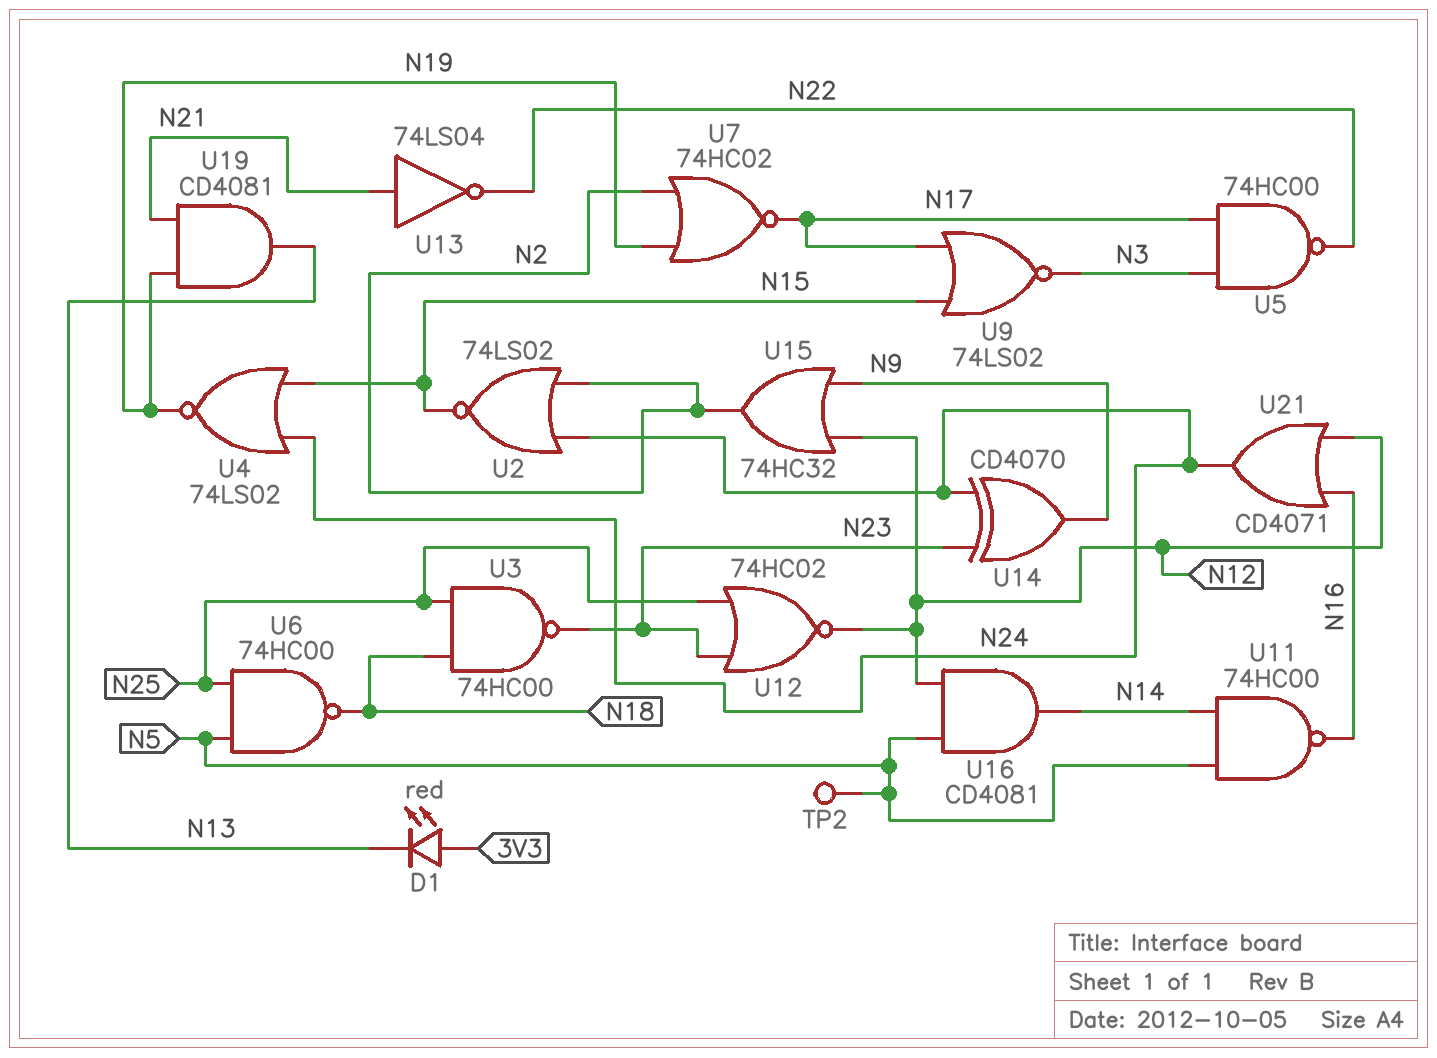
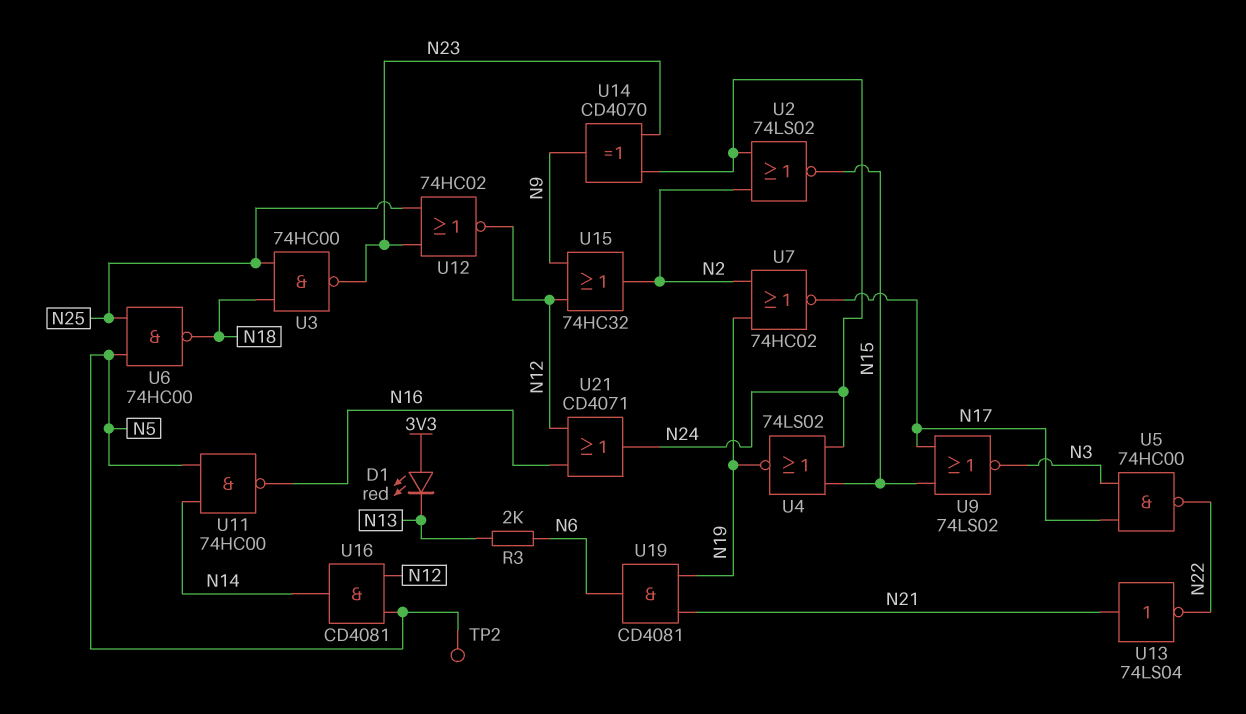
R3: none -> 2k (N6, N13)
U19: AND CD4081 (in N19, in N21, out N13) -> AND CD4081 (in N19, in N21, out N6)

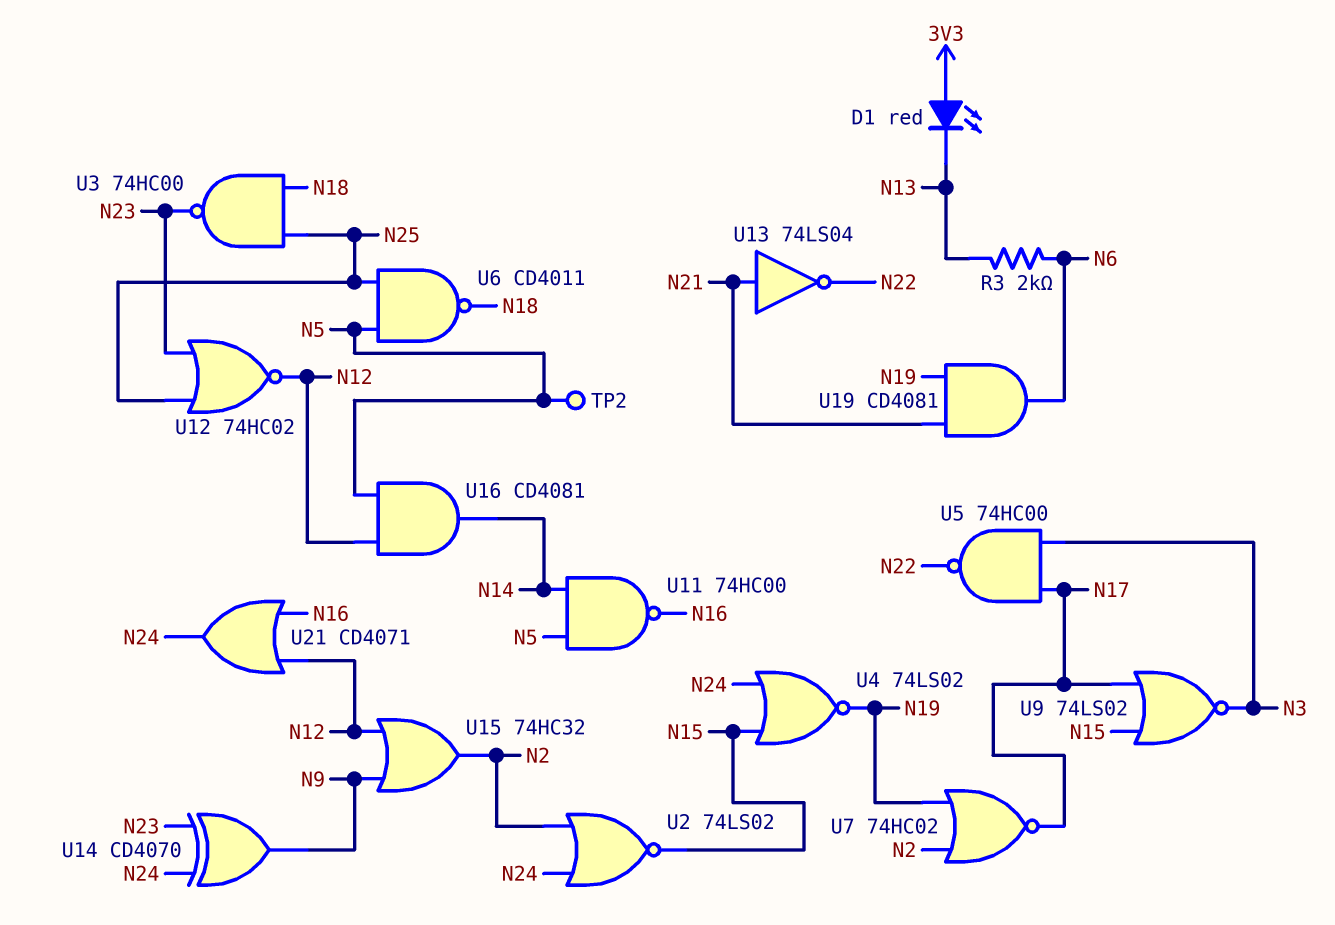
U6: NAND 74HC00 (in N5, in N25, out N18) -> NAND CD4011 (in N5, in N25, out N18)

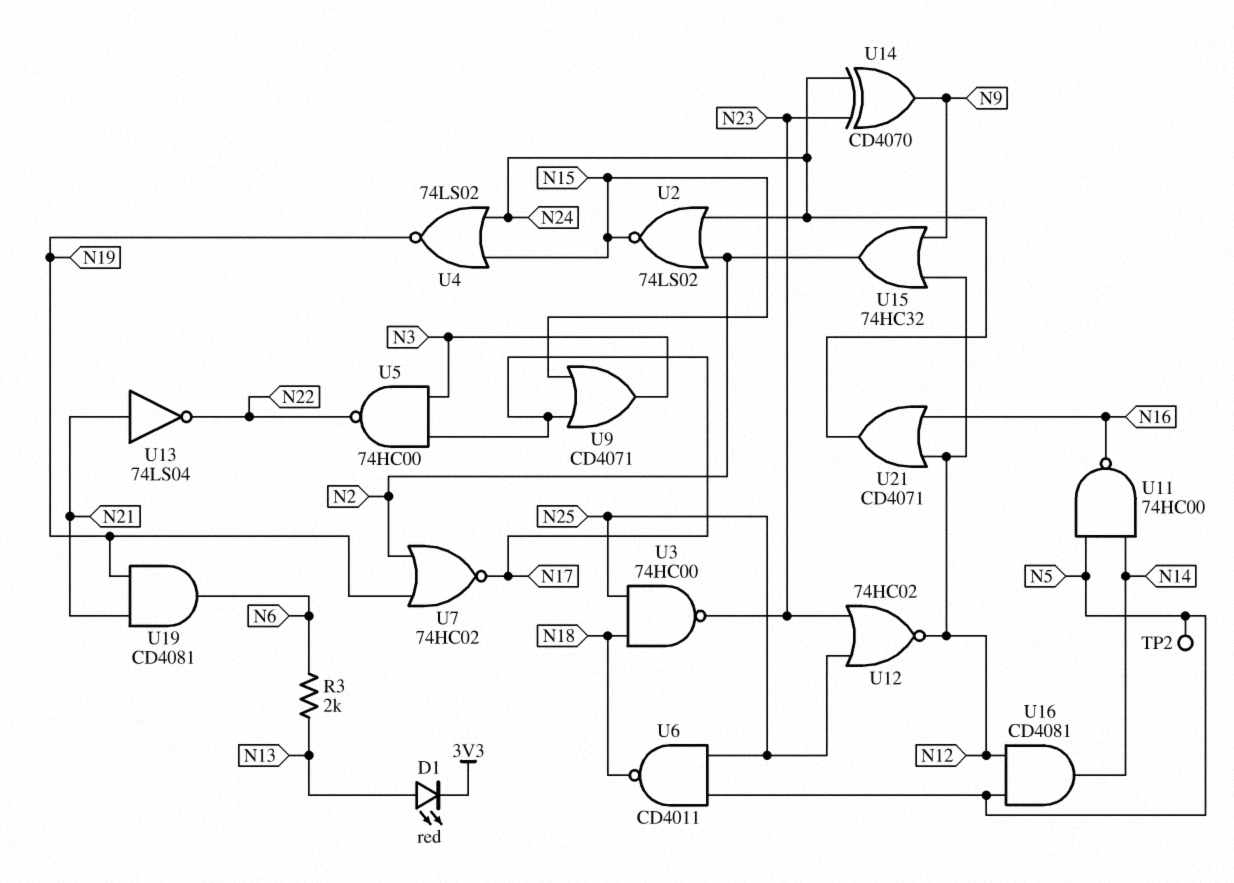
D1: LED red (A 3V3, K N13) -> LED red (A N13, K 3V3)
U9: NOR 74LS02 (in N15, in N17, out N3) -> OR CD4071 (in N15, in N17, out N3)

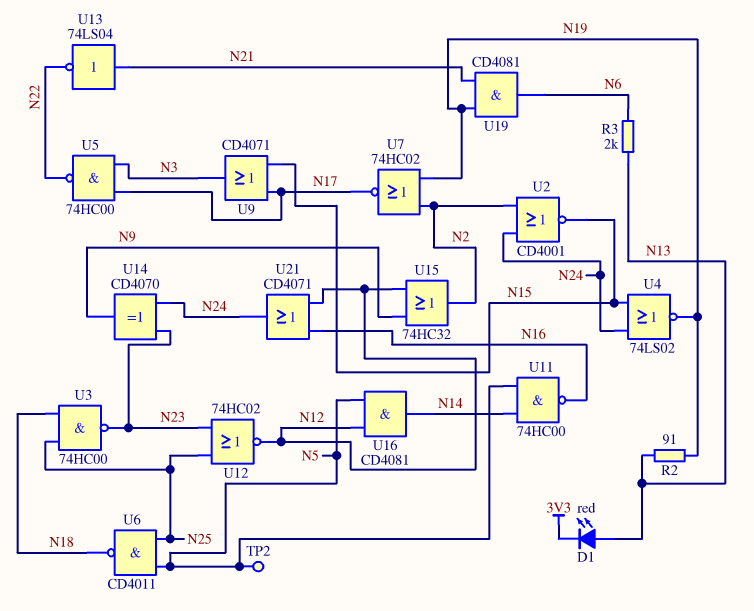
R2: none -> 91 (N13, N19)
U2: NOR 74LS02 (in N2, in N24, out N15) -> NOR CD4001 (in N2, in N24, out N15)

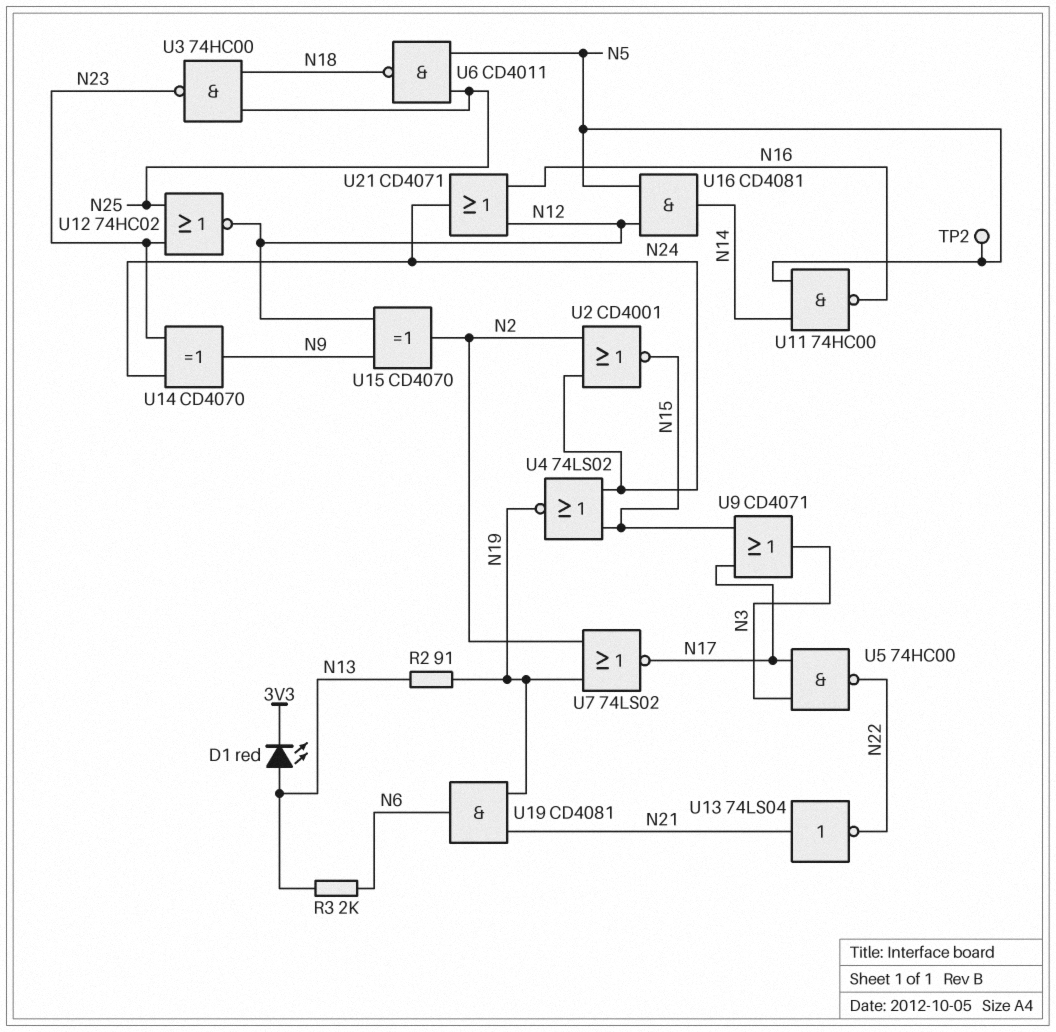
U7: NOR 74HC02 (in N2, in N19, out N17) -> NOR 74LS02 (in N2, in N19, out N17)
U15: OR 74HC32 (in N9, in N12, out N2) -> XOR CD4070 (in N9, in N12, out N2)

